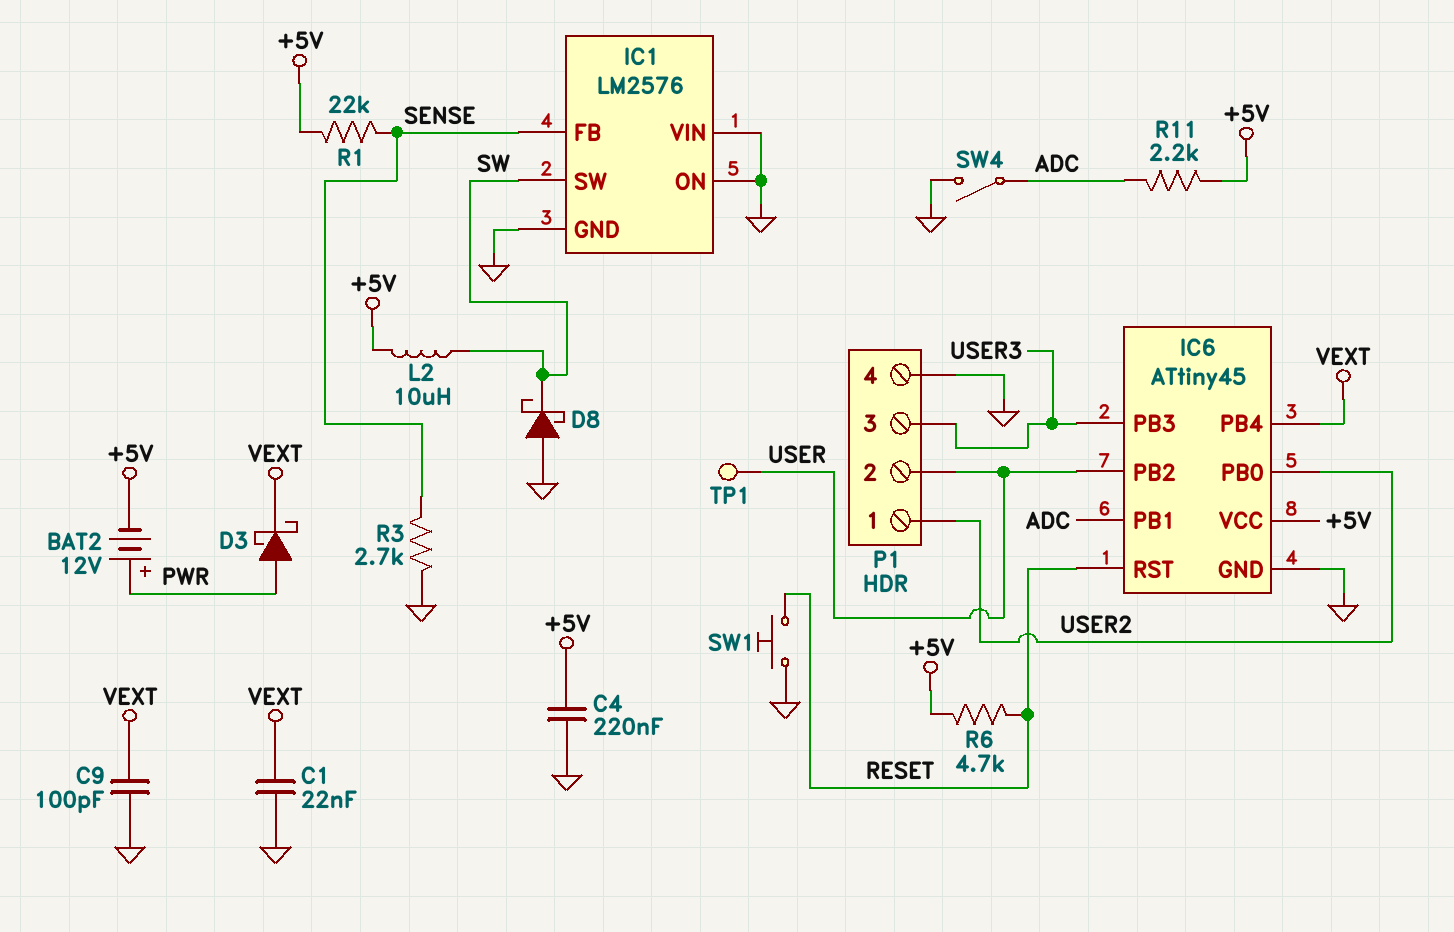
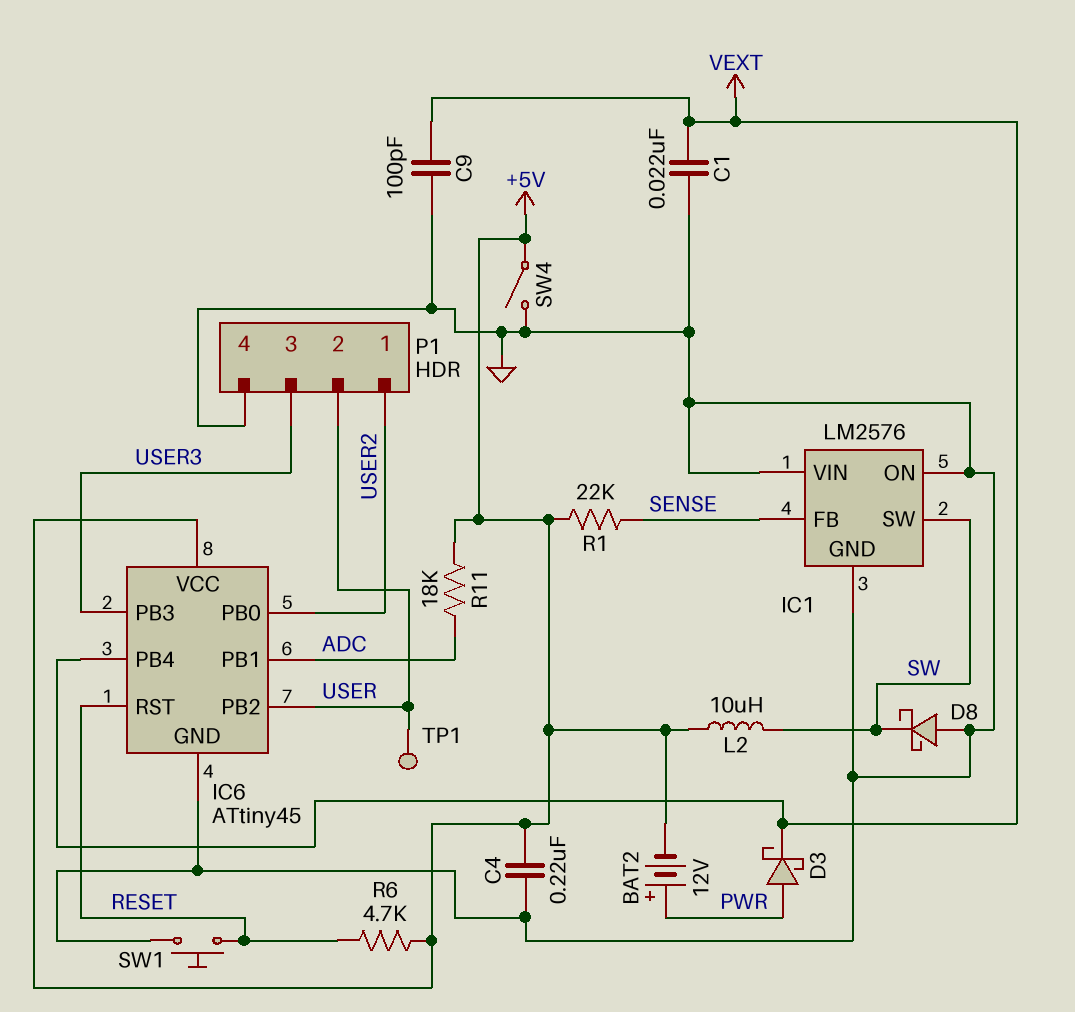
R3: 2.7k (GND, SENSE) -> none
R11: 2.2k (+5V, ADC) -> 18k (+5V, ADC)
SW4: switch (ADC, GND) -> switch (+5V, GND)

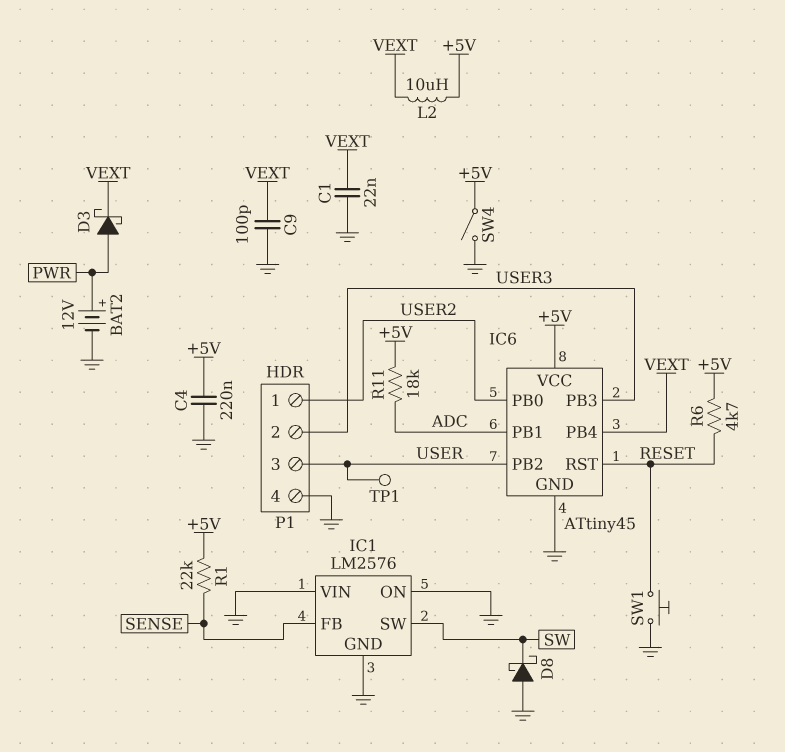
BAT2: 12V (plus PWR, minus +5V) -> 12V (plus PWR, minus GND)
L2: 10uH (+5V, SW) -> 10uH (+5V, VEXT)
P1 pin 2: USER -> USER3
P1 pin 3: USER3 -> USER

